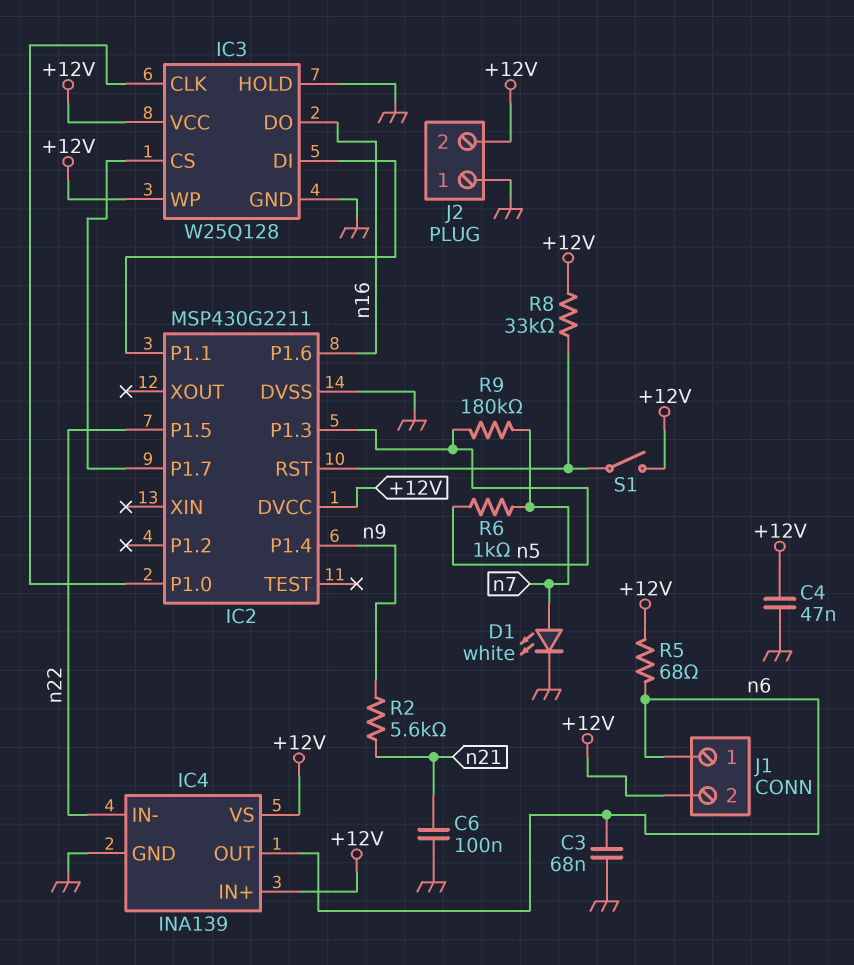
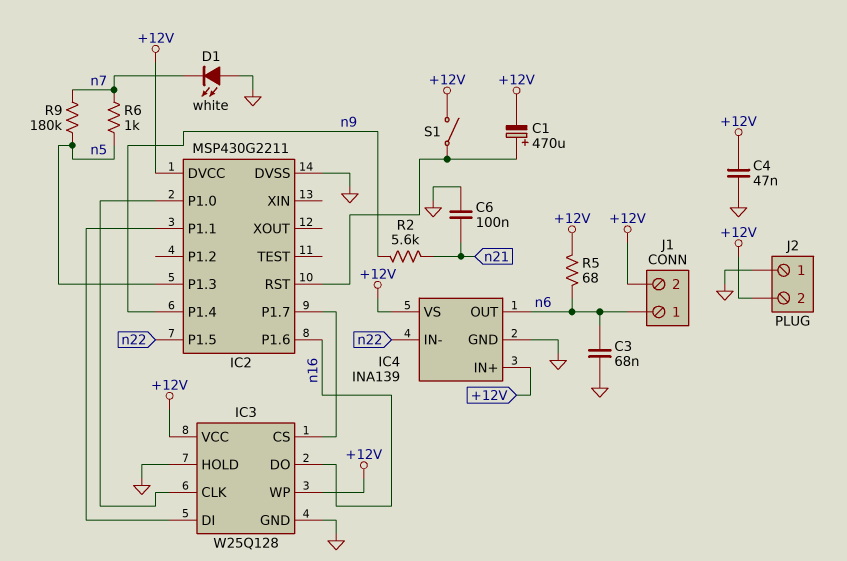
C1: none -> 470uF (plus IC2/RST, minus +12V)
D1: LED white (A n7, K GND) -> LED white (A GND, K n7)
R8: 33k (+12V, IC2/RST) -> none

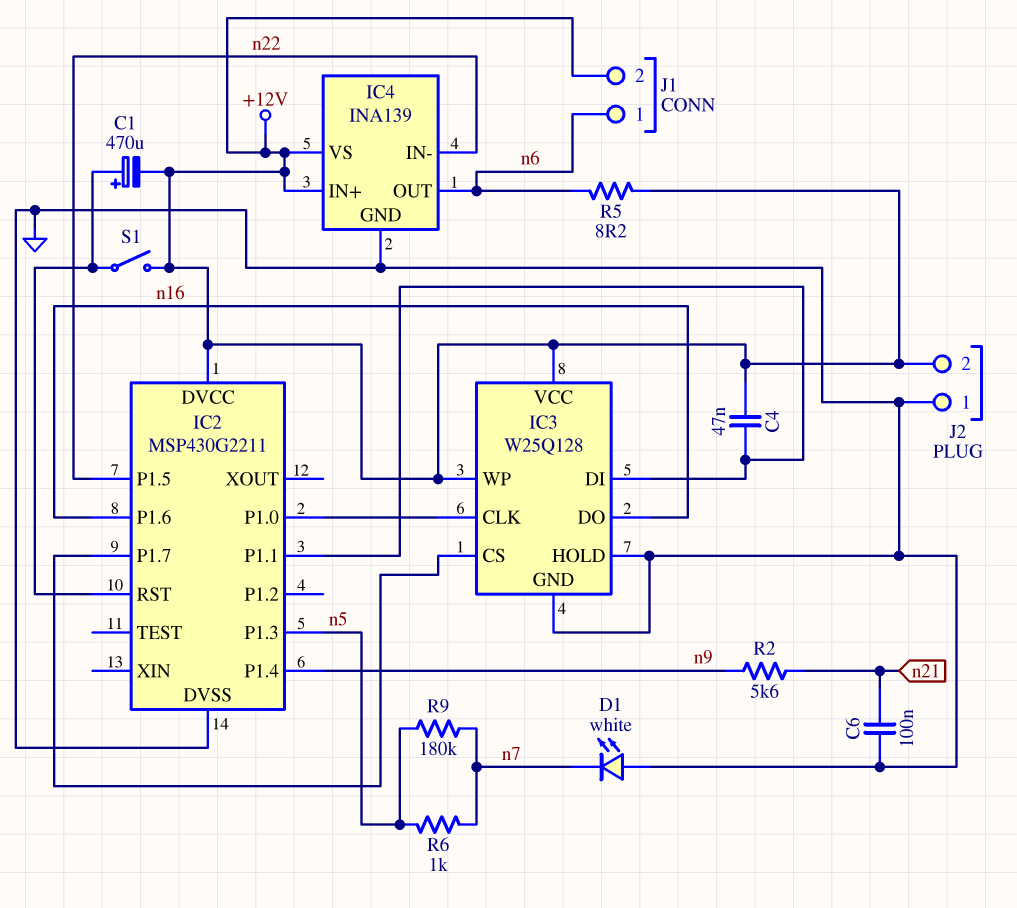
C3: 68nF (GND, n6) -> none
C4: 47nF (+12V, GND) -> 47nF (+12V, IC2/P1.1)
R5: 68 (+12V, n6) -> 8.2 (+12V, n6)

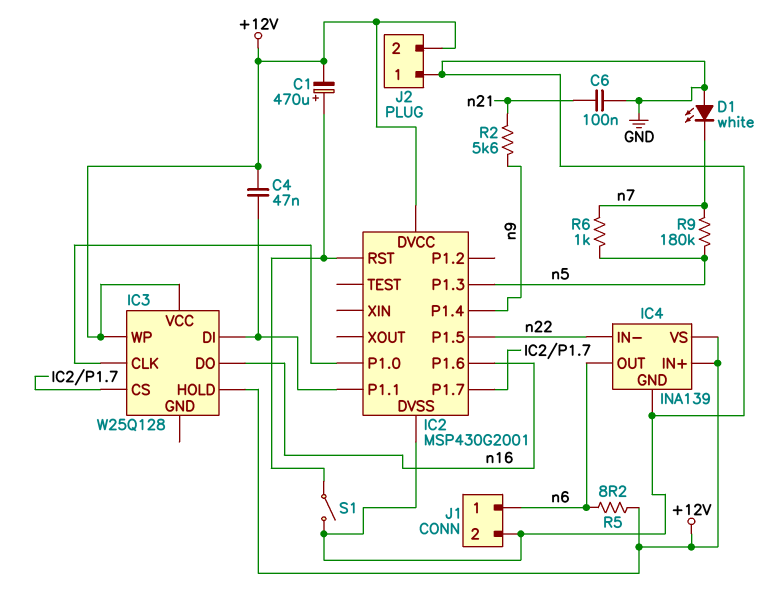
IC2: MSP430G2211 -> MSP430G2001
IC3 pin GND: GND -> none
IC3 pin HOLD: GND -> +12V
J1 pin 2: +12V -> GND
S1: switch (+12V, IC2/RST) -> switch (GND, IC2/RST)

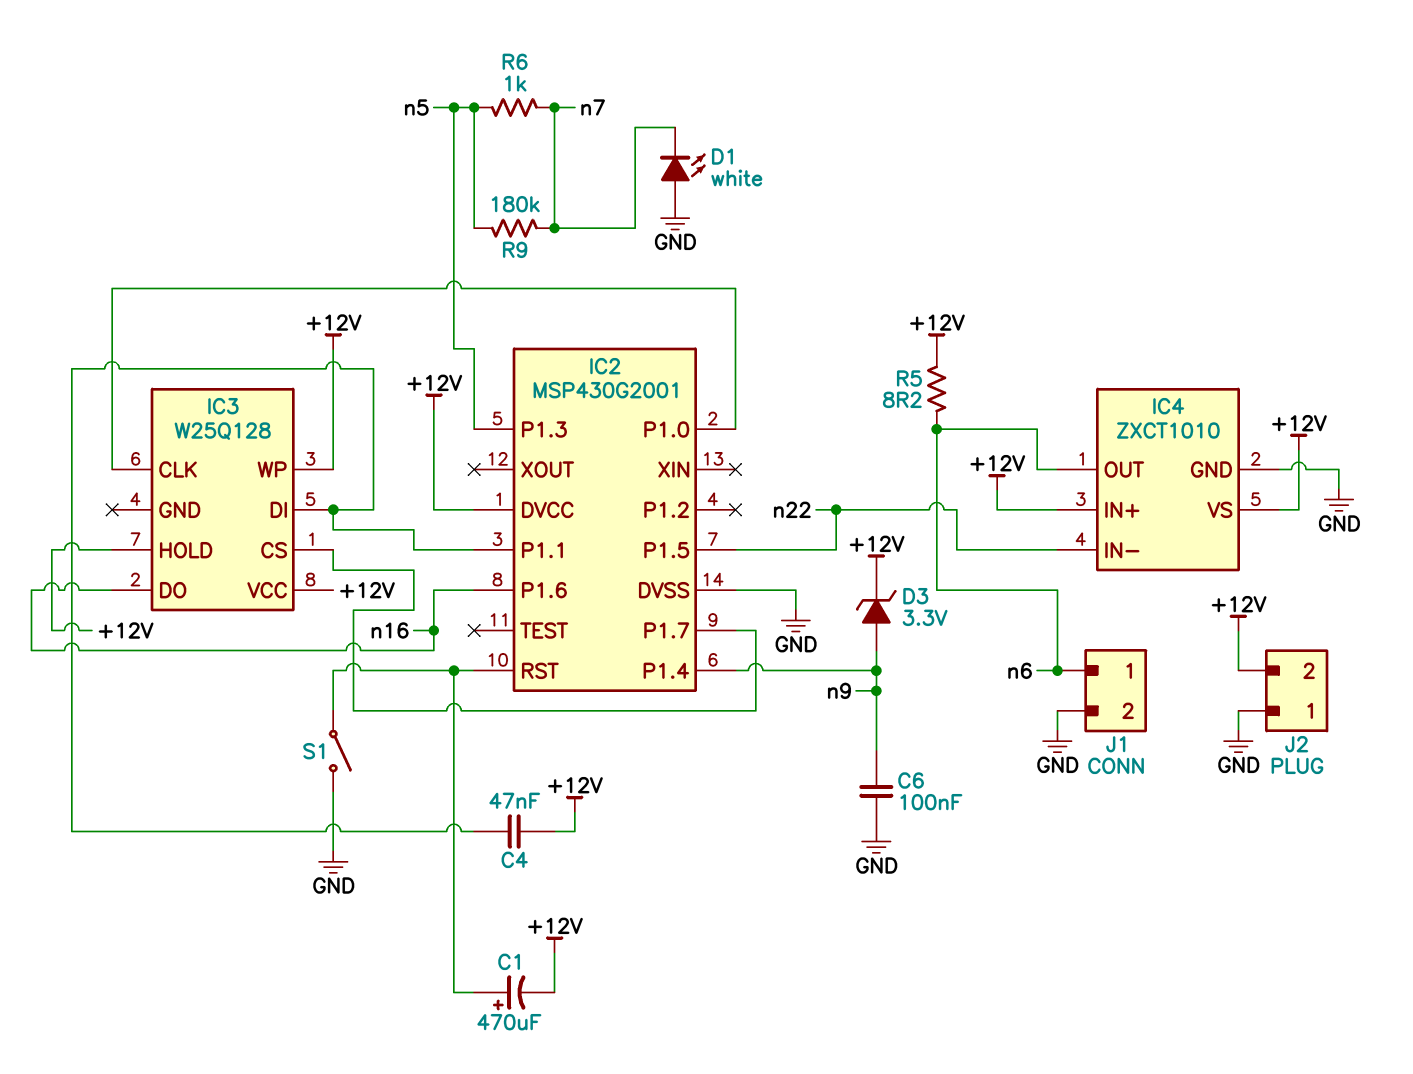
C6: 100nF (GND, n21) -> 100nF (GND, n9)
D3: none -> zener 3.3V (A n9, K +12V)
IC4: INA139 -> ZXCT1010
R2: 5.6k (n9, n21) -> none

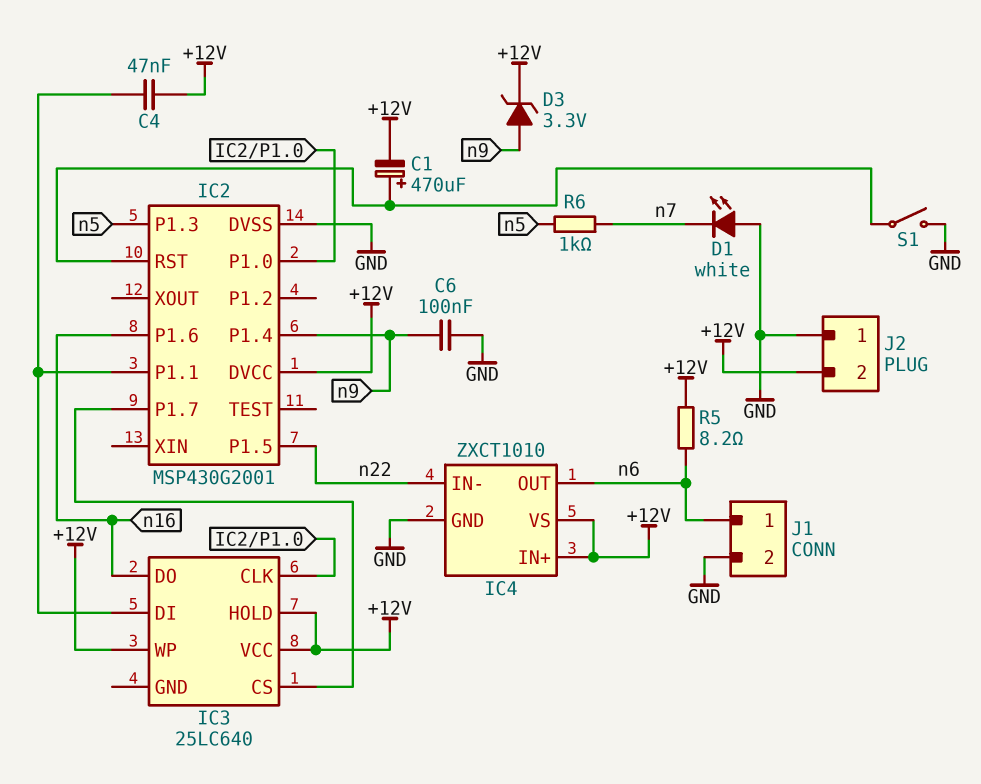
IC3: W25Q128 -> 25LC640
R9: 180k (n5, n7) -> none

